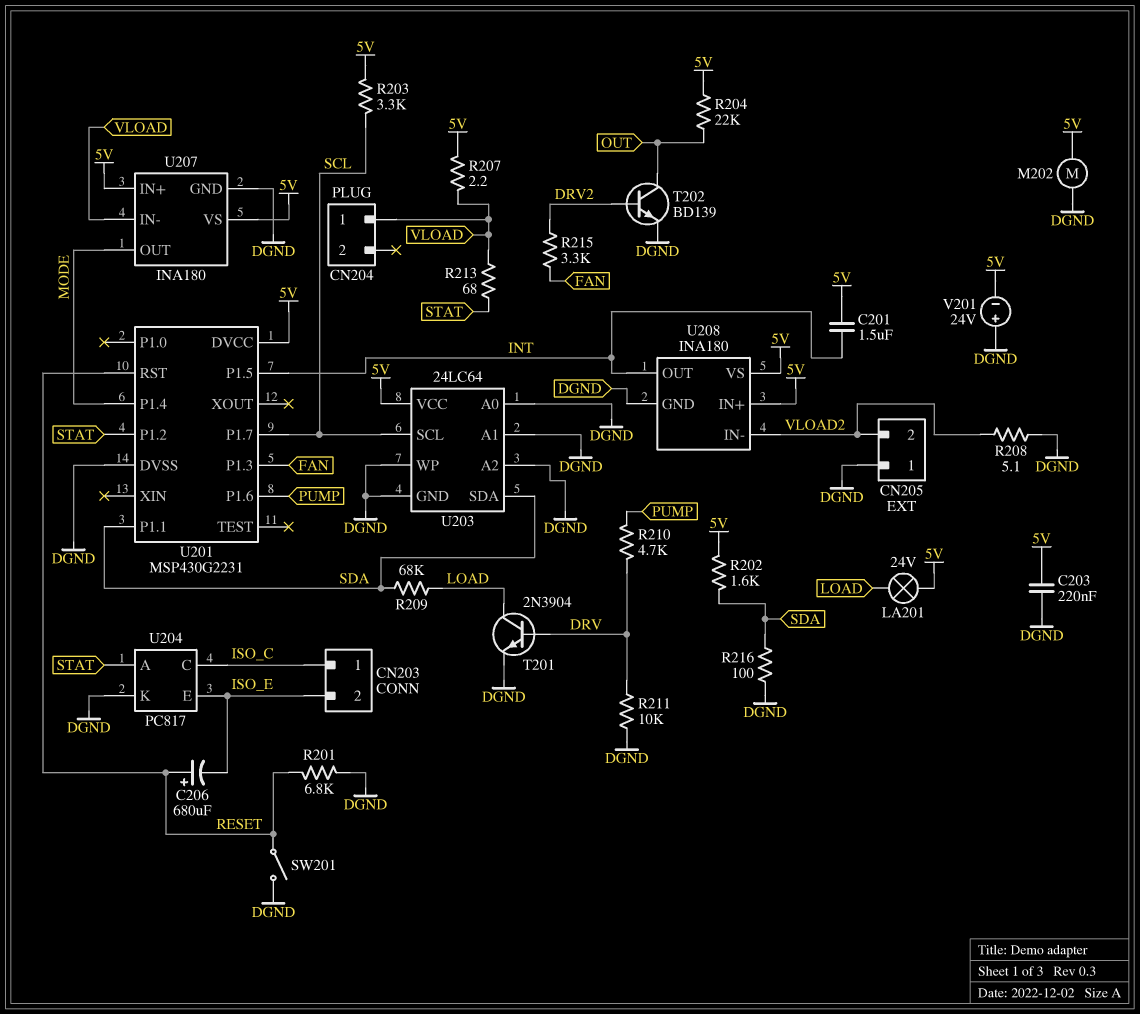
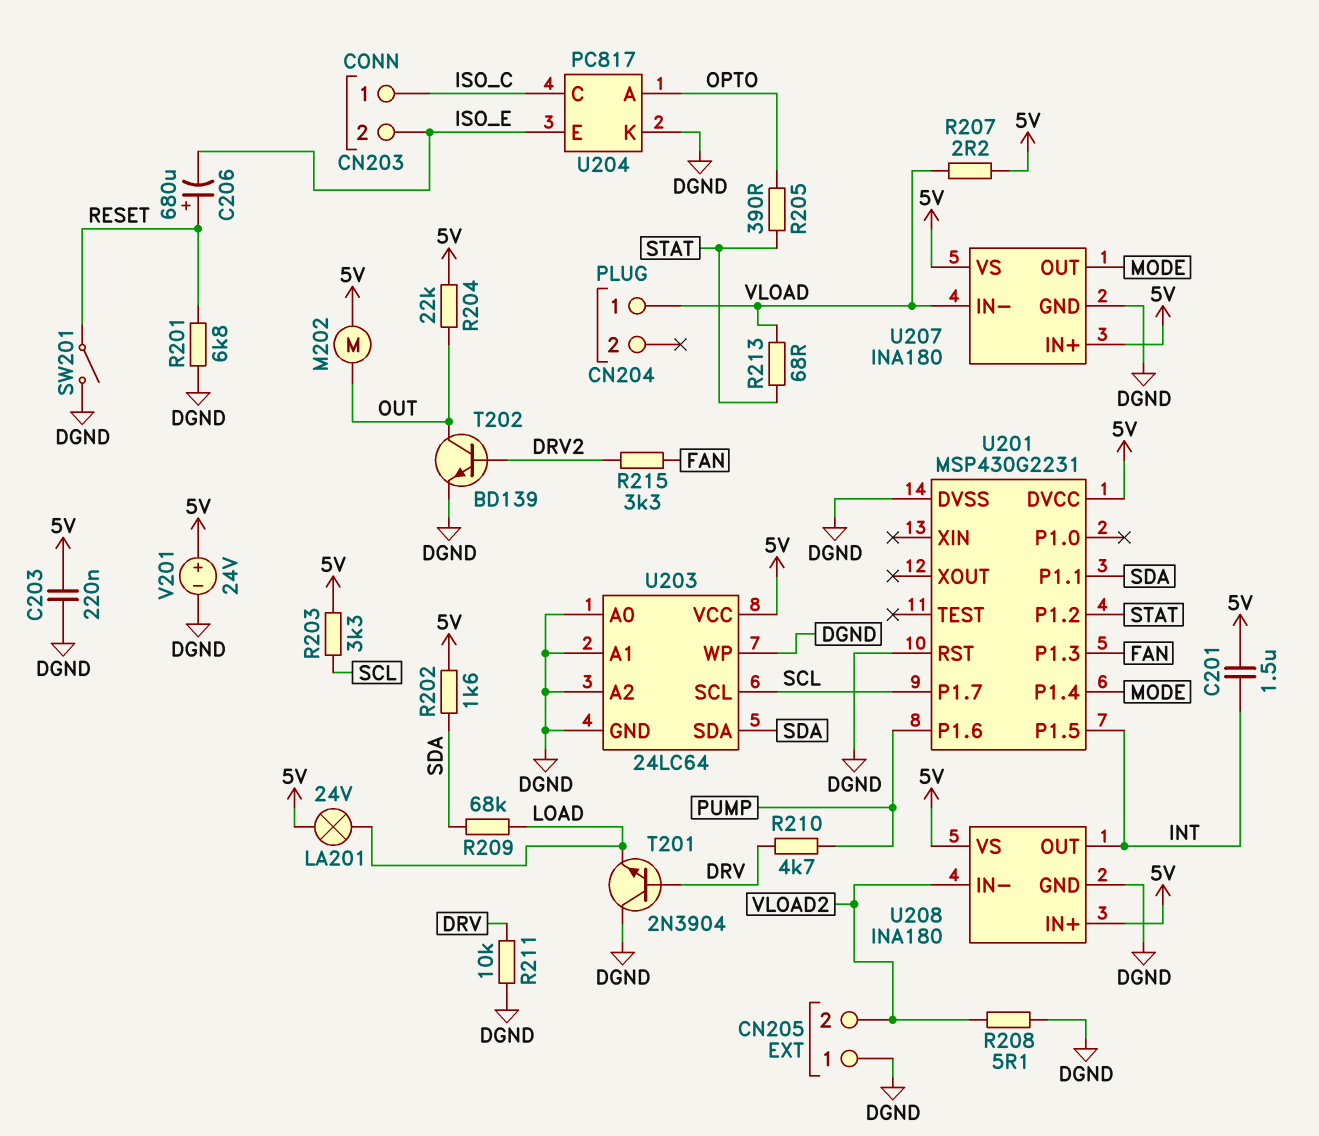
M202: motor (5V, DGND) -> motor (5V, OUT)
R205: none -> 390 (OPTO, STAT)
R216: 100 (DGND, SDA) -> none
T201: NPN 2N3904 (B DRV, C LOAD, E DGND) -> NPN 2N3904 (B DRV, C DGND, E LOAD)
U201 pin RST: RESET -> DGND
U204 pin A: STAT -> OPTO
V201: 24V (plus DGND, minus 5V) -> 24V (plus 5V, minus DGND)

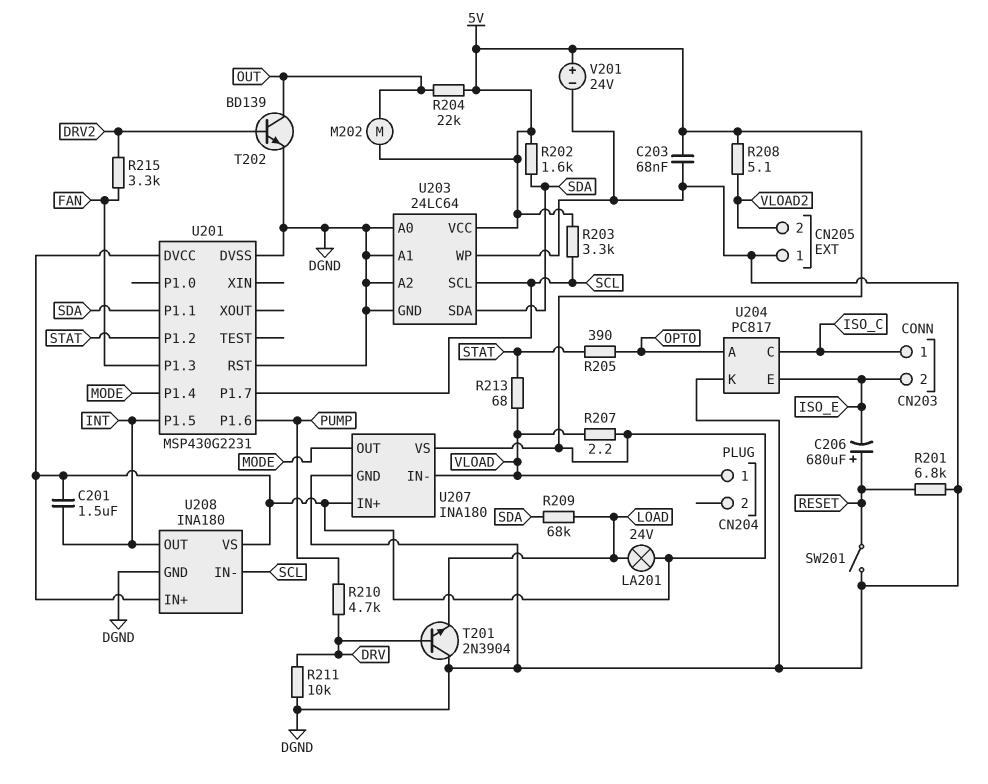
C203: 220nF (5V, DGND) -> 68nF (5V, DGND)
R208: 5.1 (DGND, VLOAD2) -> 5.1 (5V, VLOAD2)
U208 pin IN-: VLOAD2 -> SCL

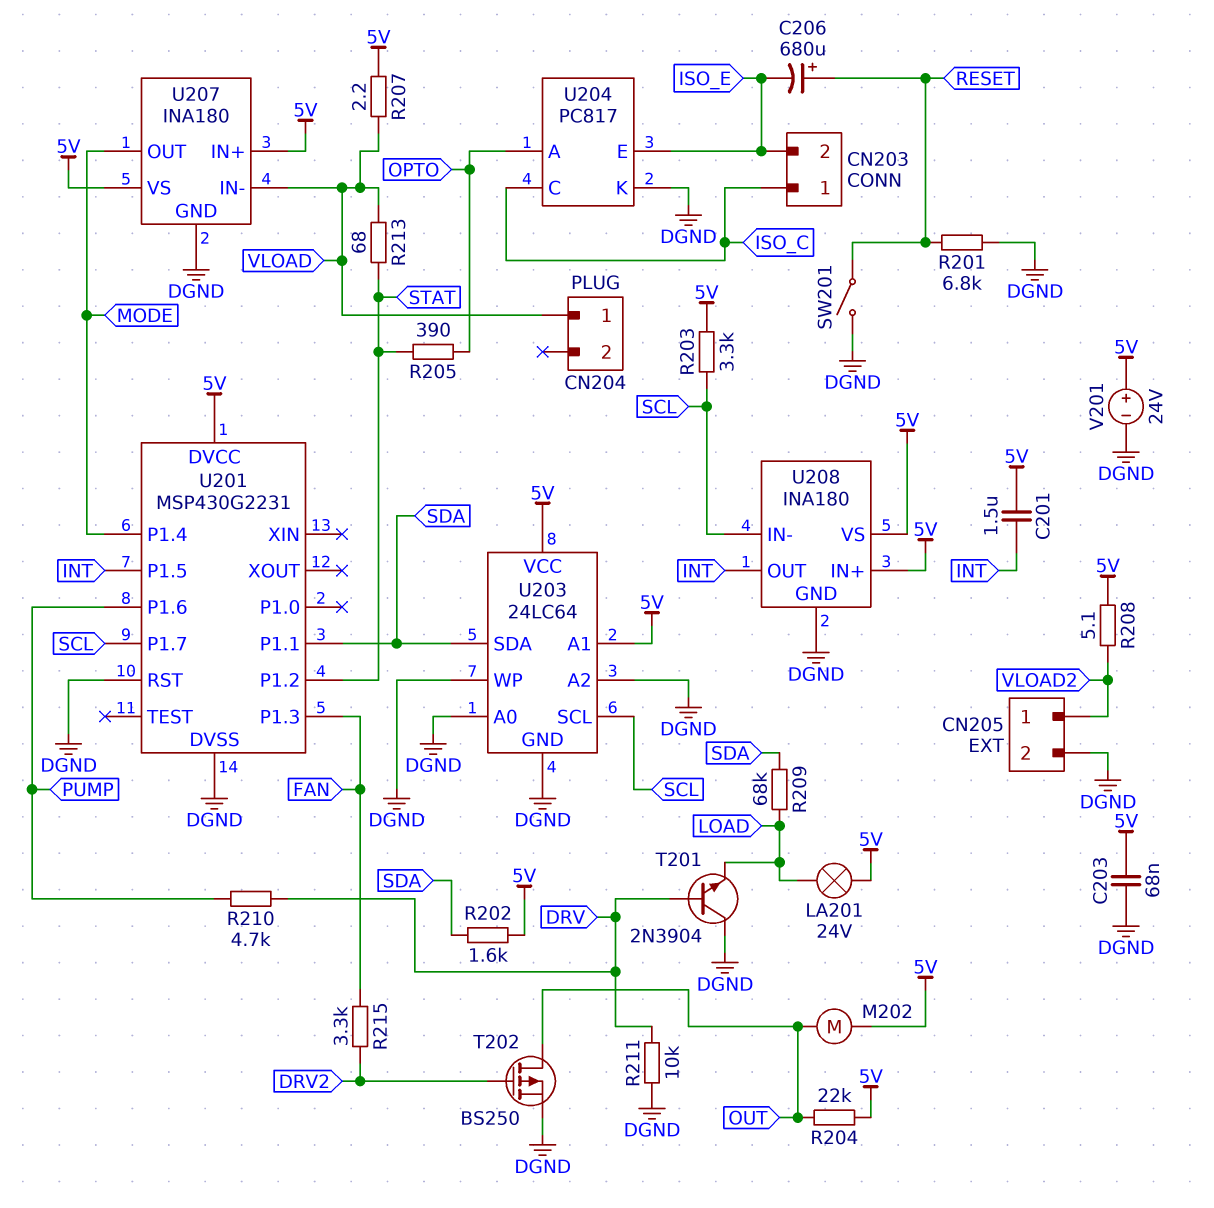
CN205 pin 1: DGND -> VLOAD2
CN205 pin 2: VLOAD2 -> DGND
T202: NPN BD139 (B DRV2, C OUT, E DGND) -> PMOS BS250 (G DRV2, D OUT, S DGND)
U203 pin A1: DGND -> 5V

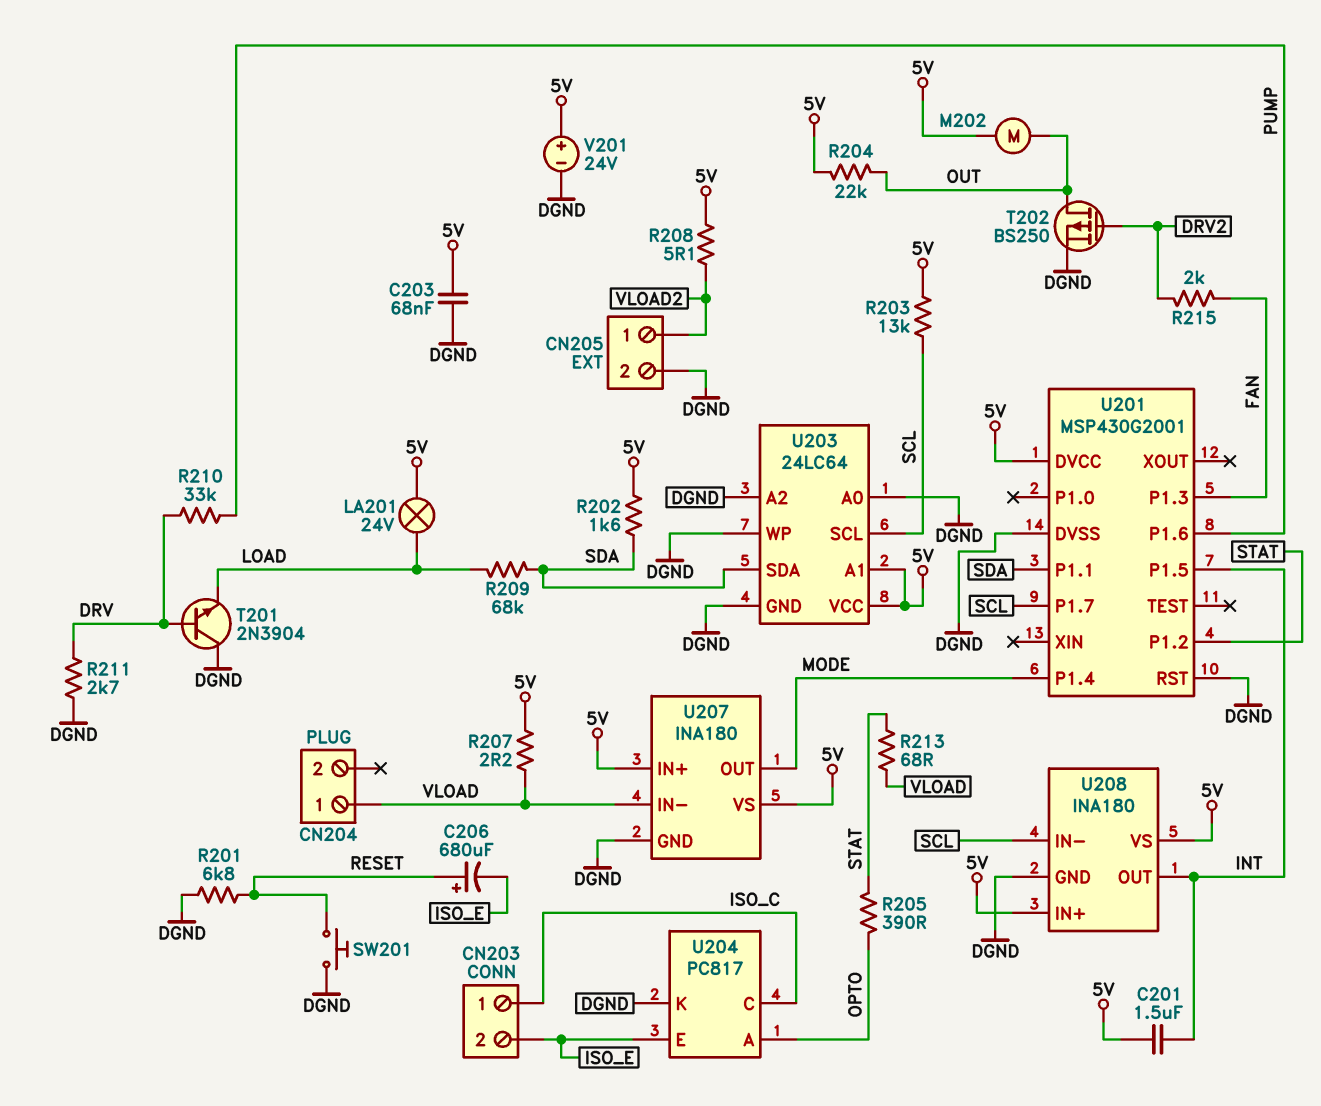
R203: 3.3k (5V, SCL) -> 13k (5V, SCL)
R210: 4.7k (DRV, PUMP) -> 33k (DRV, PUMP)
R211: 10k (DGND, DRV) -> 2.7k (DGND, DRV)
R215: 3.3k (DRV2, FAN) -> 2k (DRV2, FAN)
SW201: switch (DGND, RESET) -> button (DGND, RESET)
U201: MSP430G2231 -> MSP430G2001

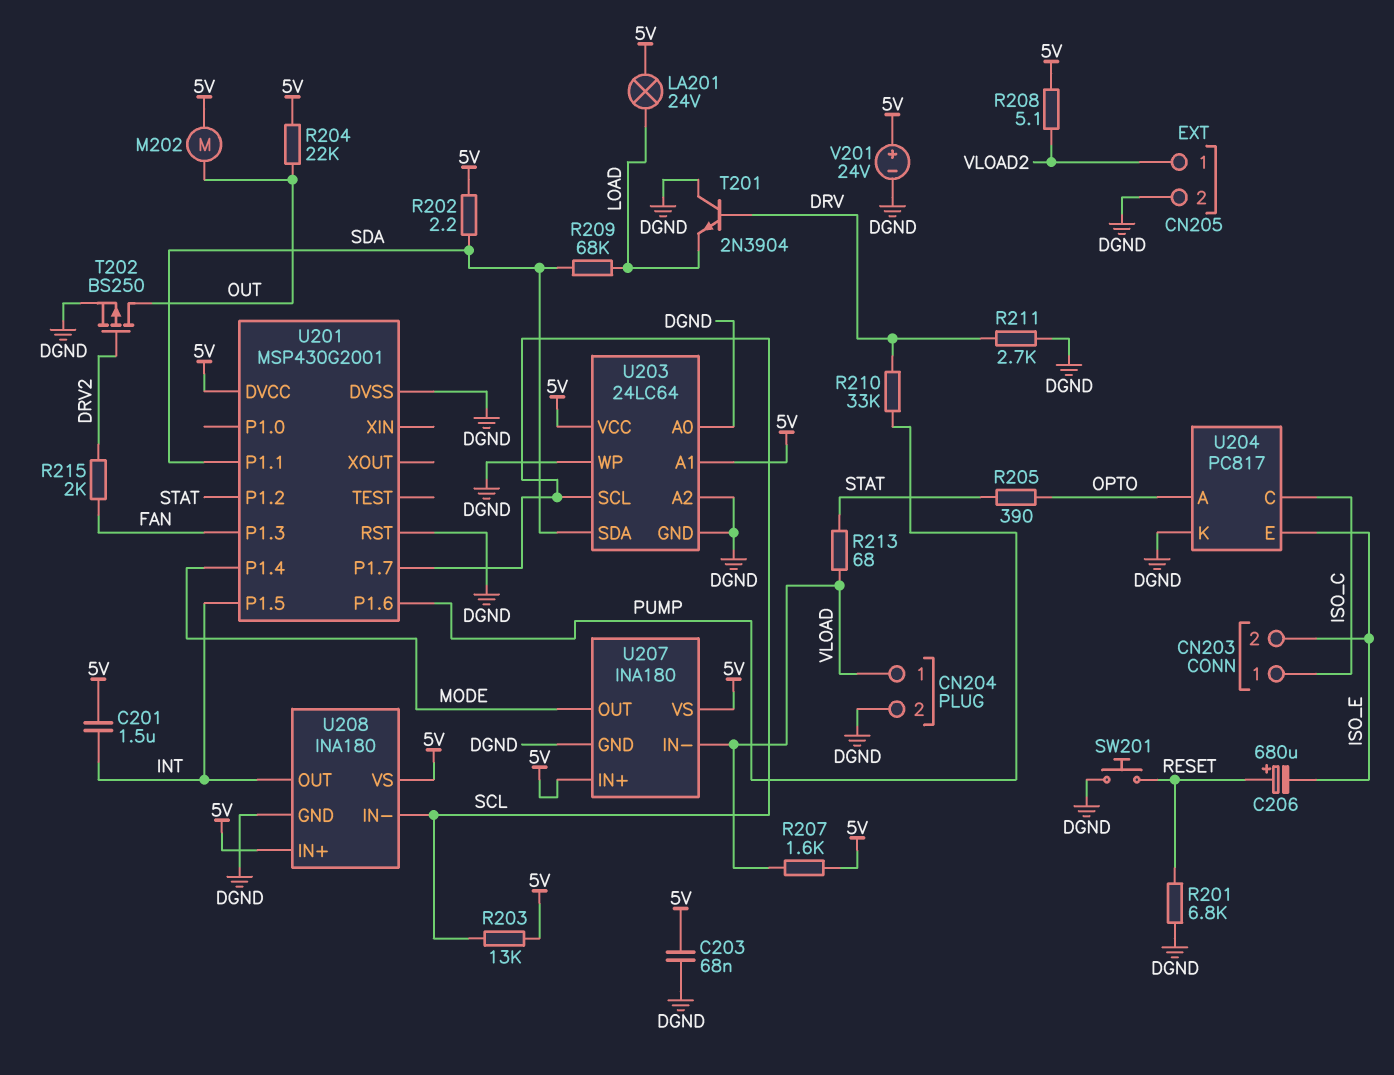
CN204 pin 2: none -> DGND
R202: 1.6k (5V, SDA) -> 2.2 (5V, SDA)
R207: 2.2 (5V, VLOAD) -> 1.6k (5V, VLOAD)

